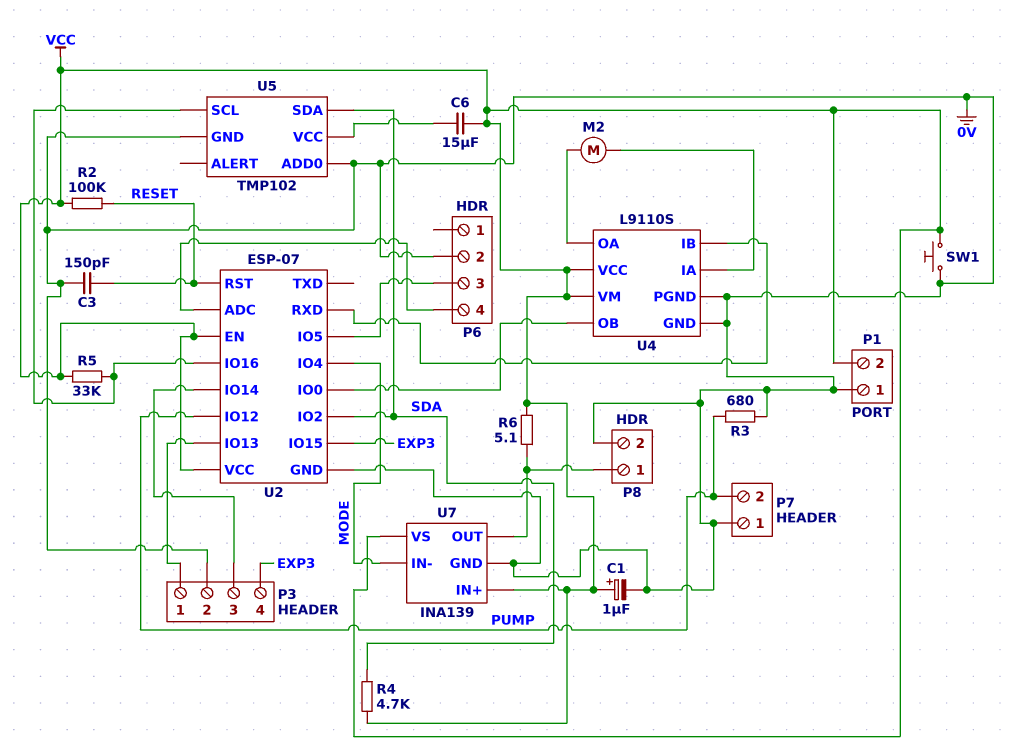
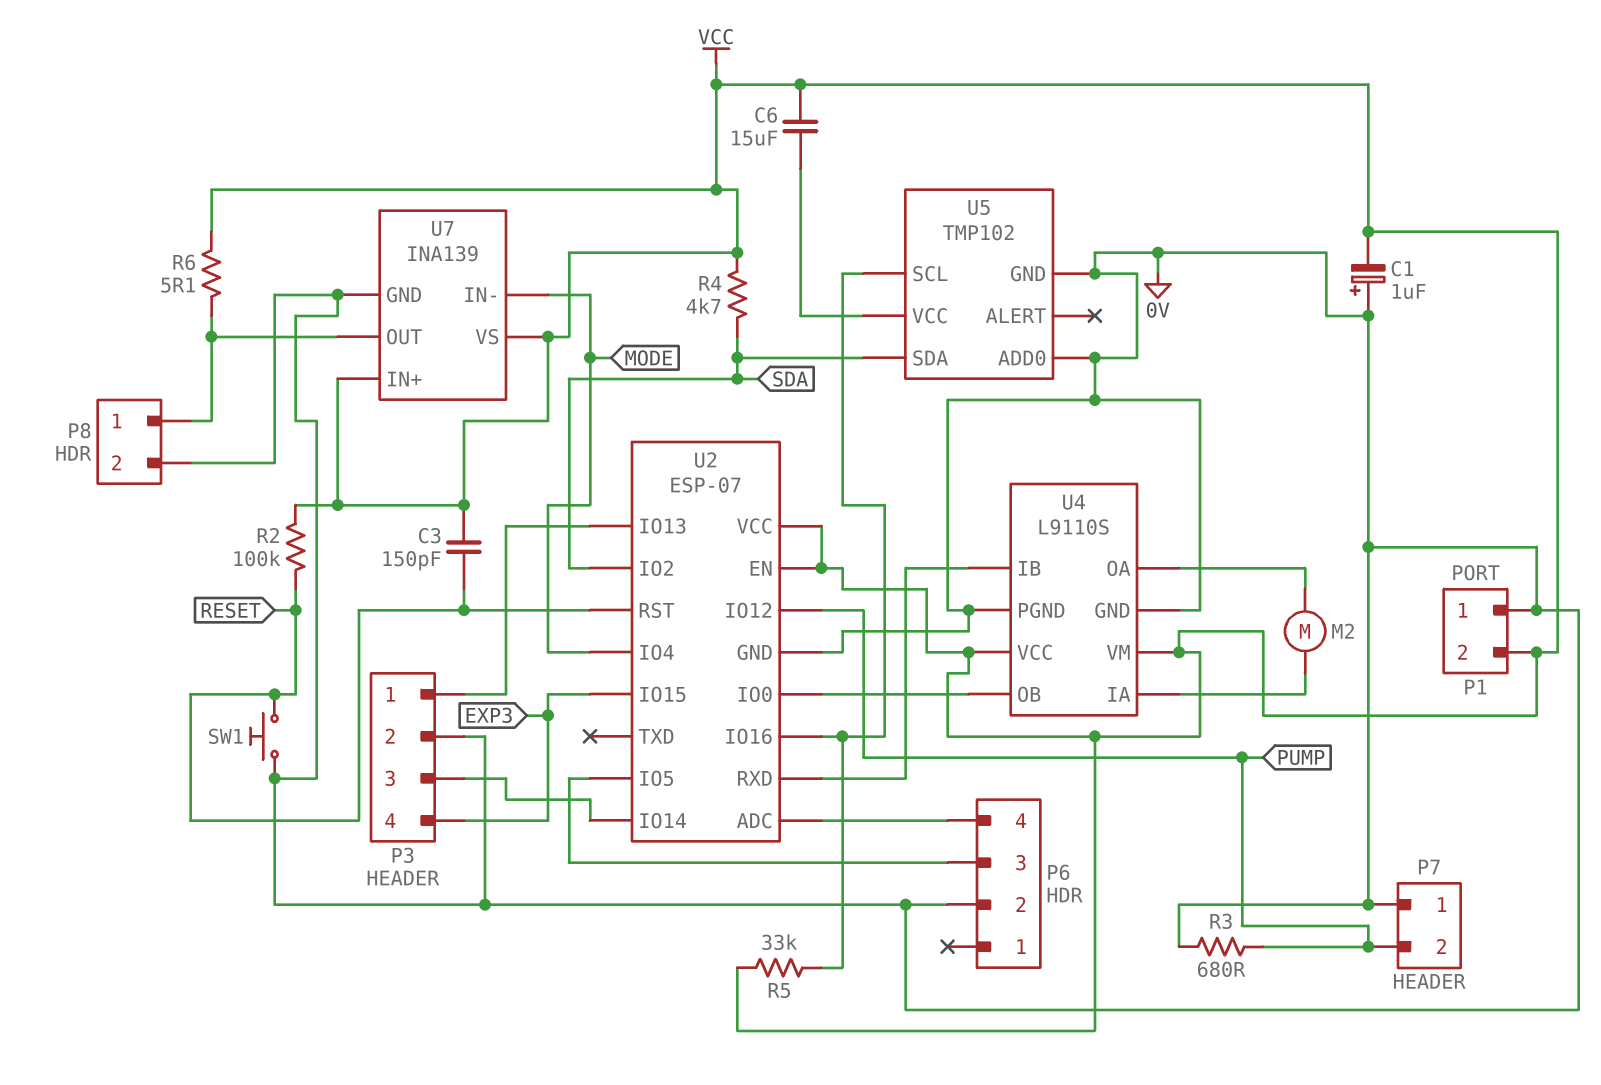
C1: 1uF (plus VCC, minus 0V) -> 1uF (plus 0V, minus VCC)
C3: 150pF (0V, RESET) -> 150pF (RESET, VCC)
SW1: button (0V, VCC) -> button (0V, RESET)

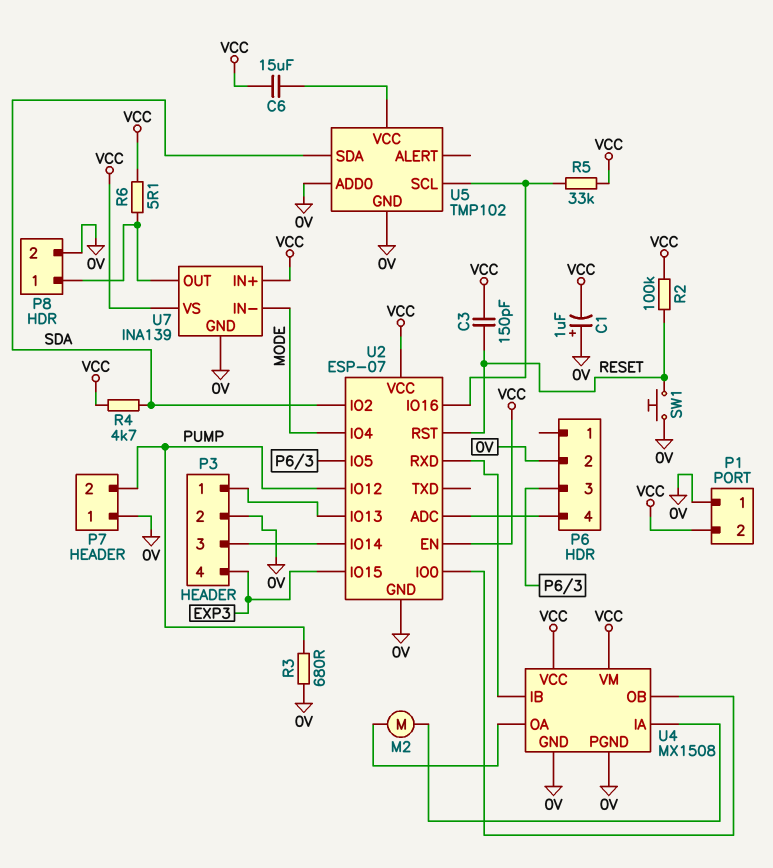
U4: L9110S -> MX1508

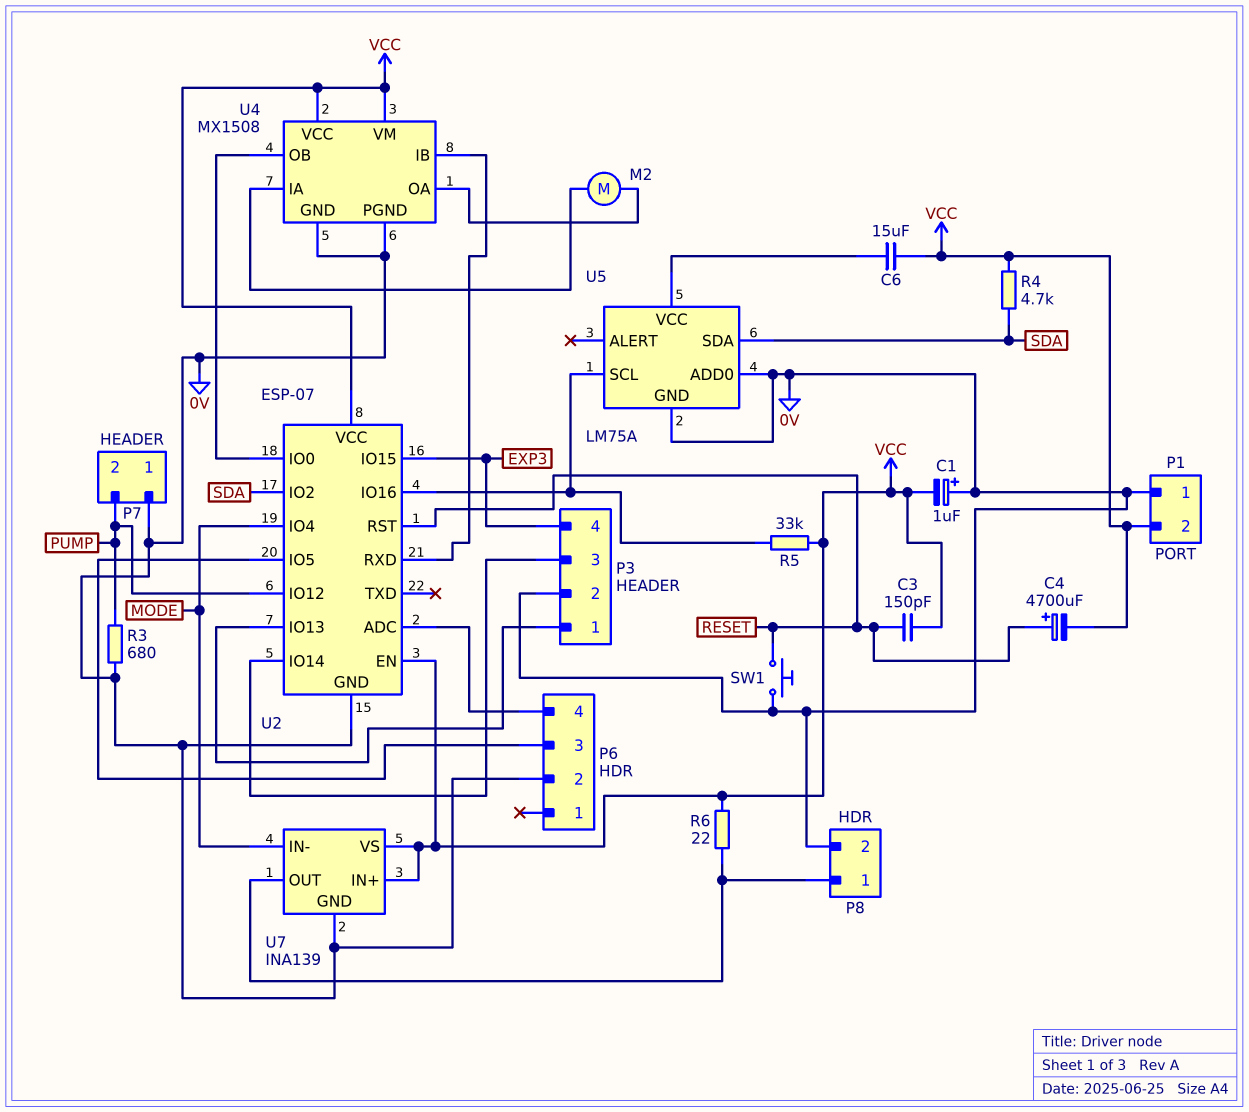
C4: none -> 4700uF (plus RESET, minus VCC)
R2: 100k (RESET, VCC) -> none
R6: 5.1 (P8/1, VCC) -> 22 (P8/1, VCC)
U5: TMP102 -> LM75A

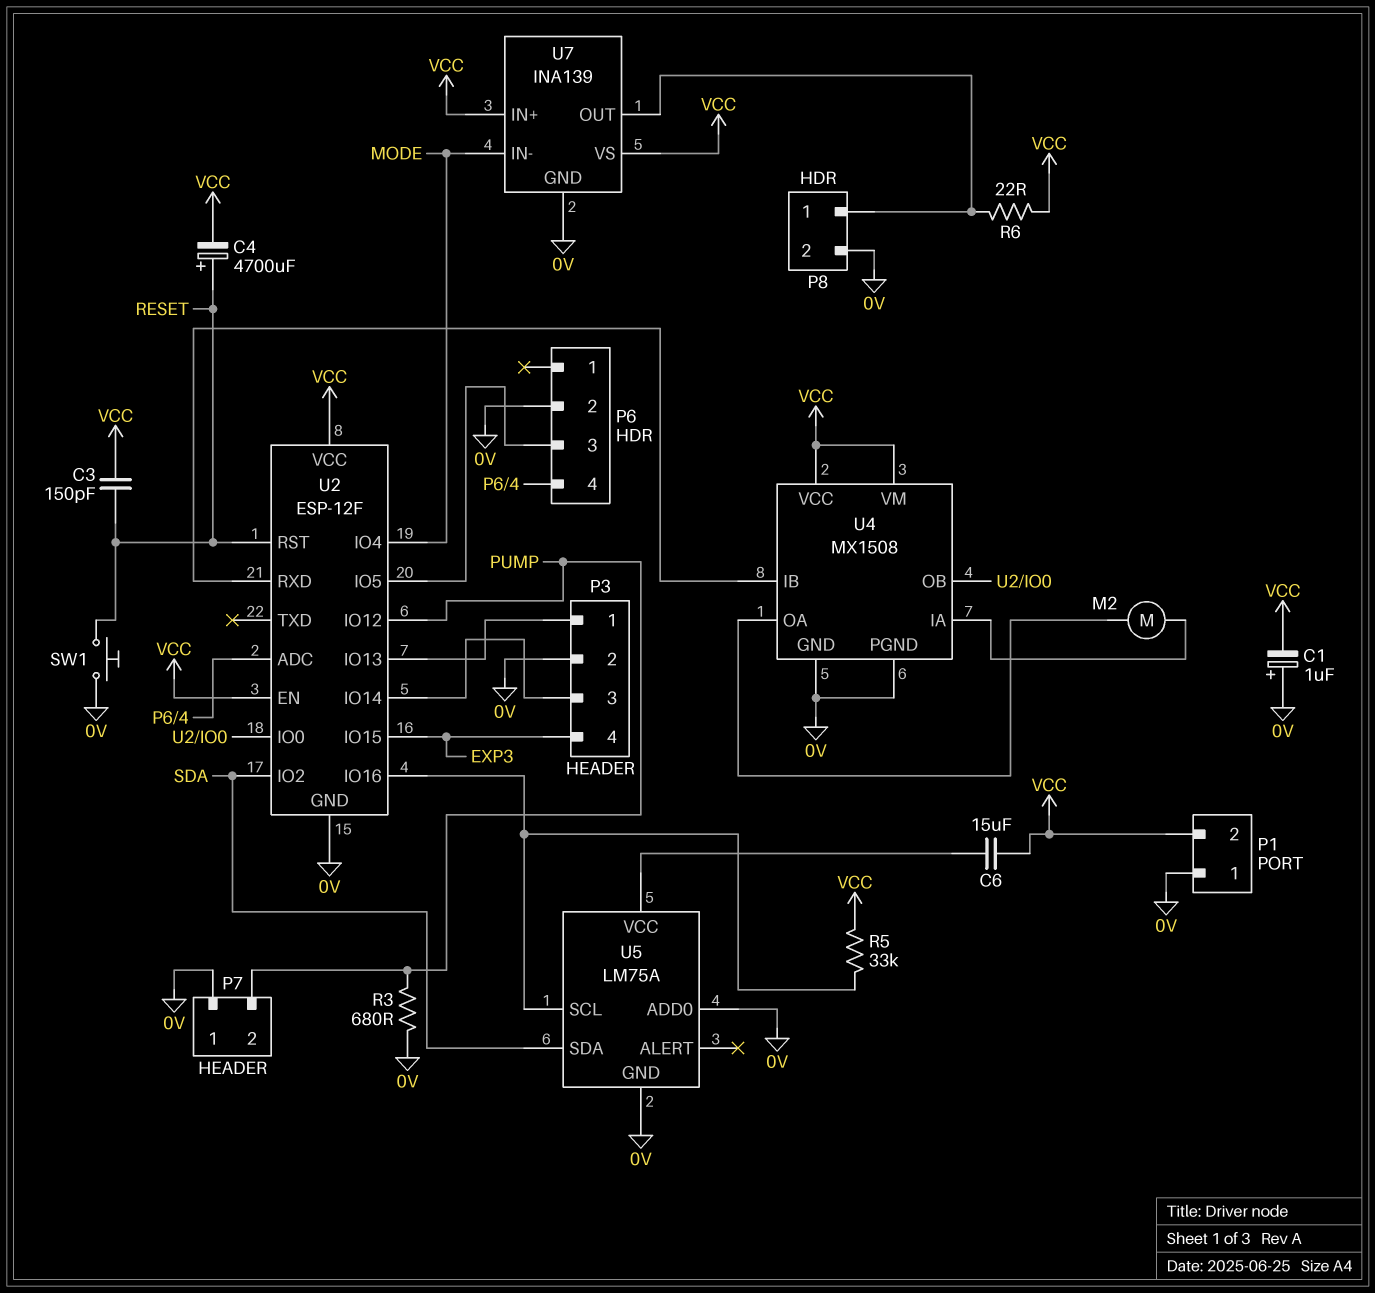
R4: 4.7k (SDA, VCC) -> none
U2: ESP-07 -> ESP-12F

